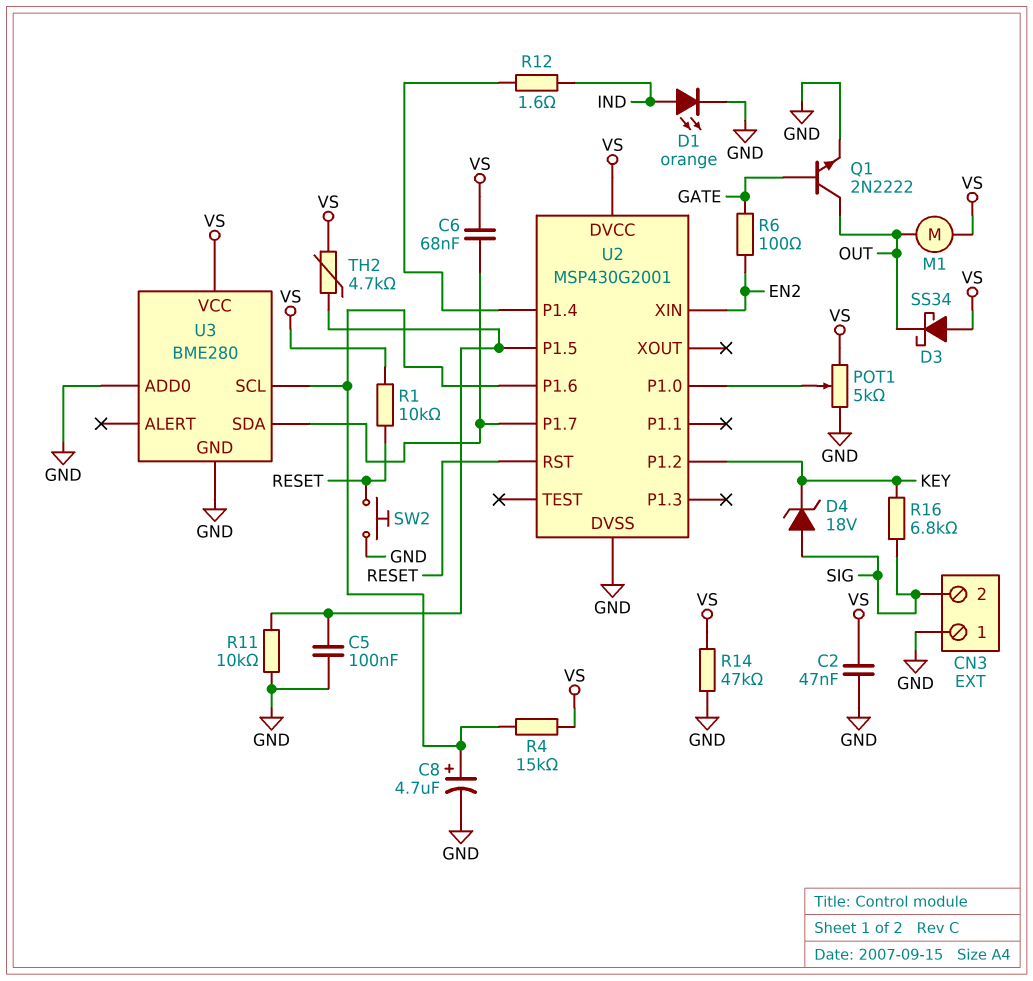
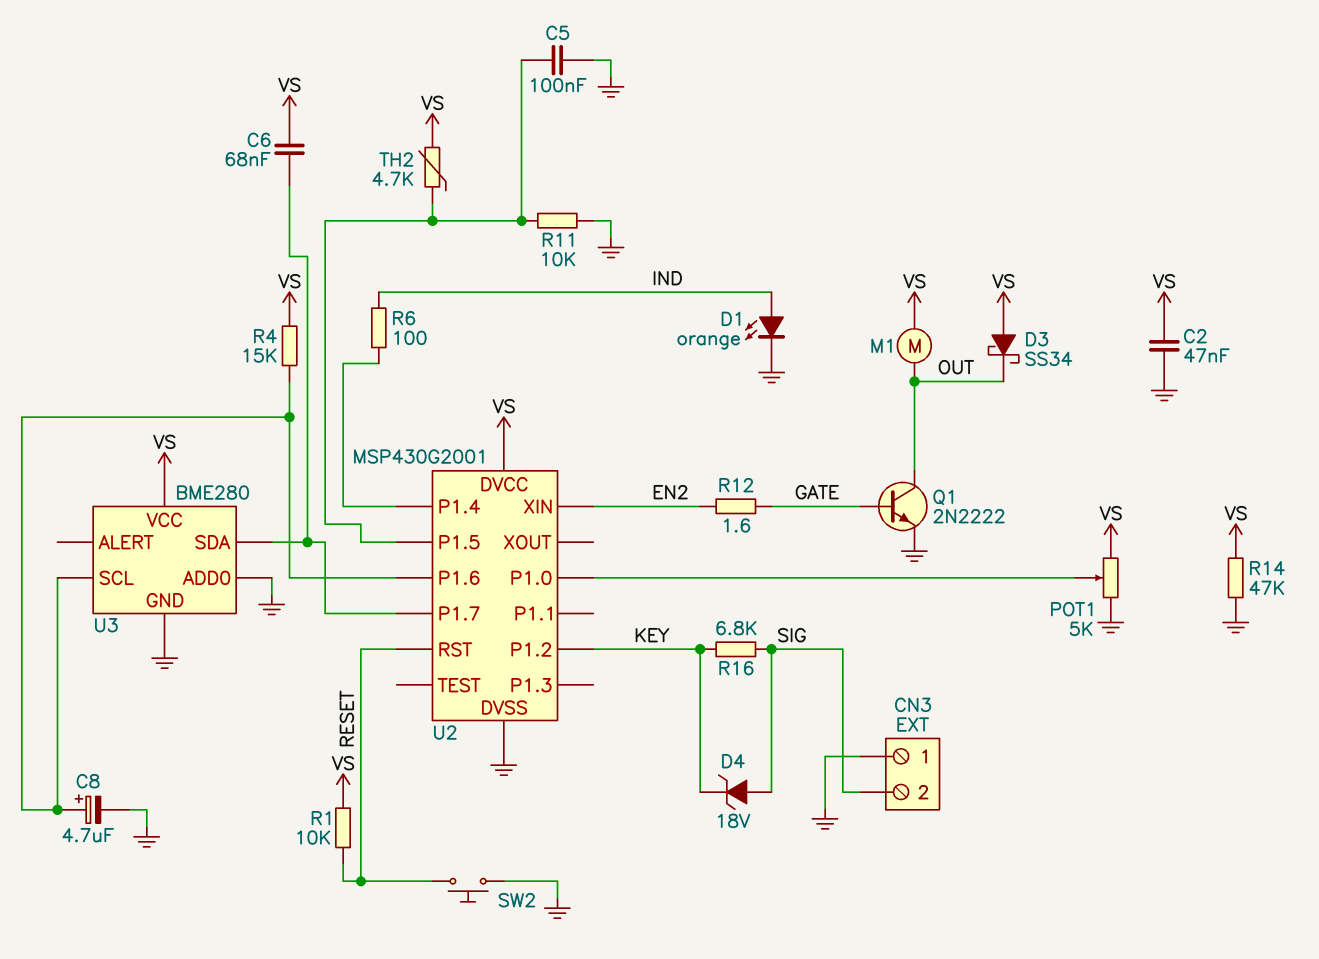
R6: 100 (EN2, GATE) -> 100 (IND, U2/P1.4)
R12: 1.6 (IND, U2/P1.4) -> 1.6 (EN2, GATE)

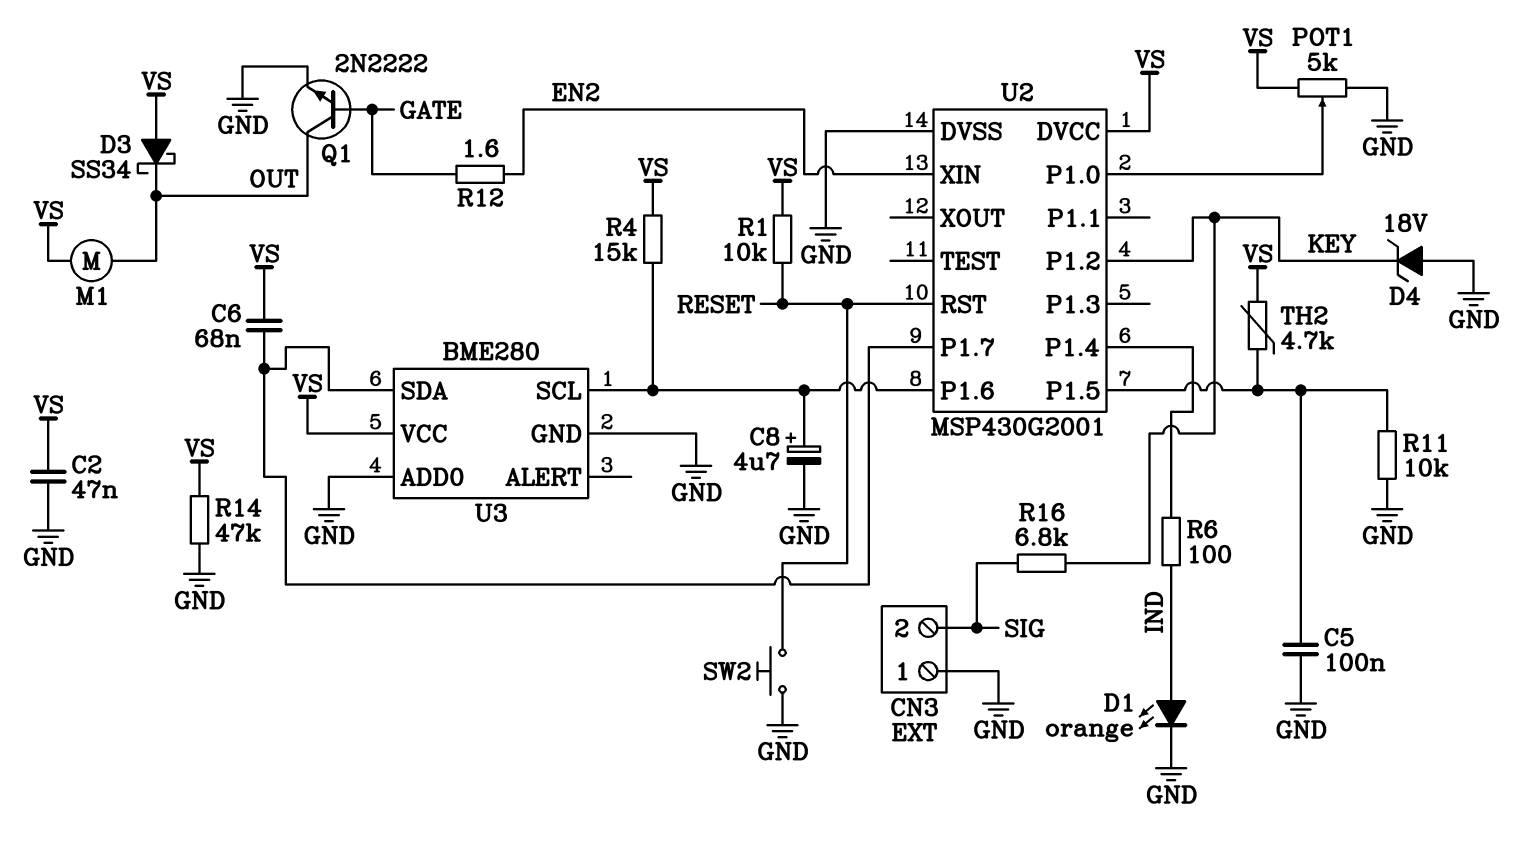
D4: zener 18V (A SIG, K KEY) -> zener 18V (A GND, K KEY)

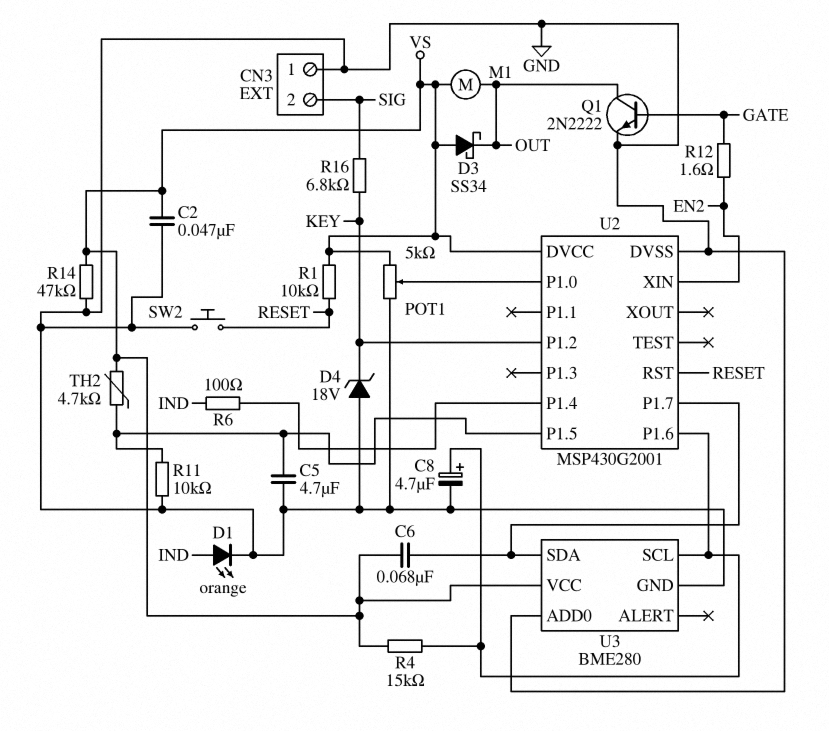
C5: 100nF (GND, U2/P1.5) -> 4.7uF (GND, U2/P1.5)

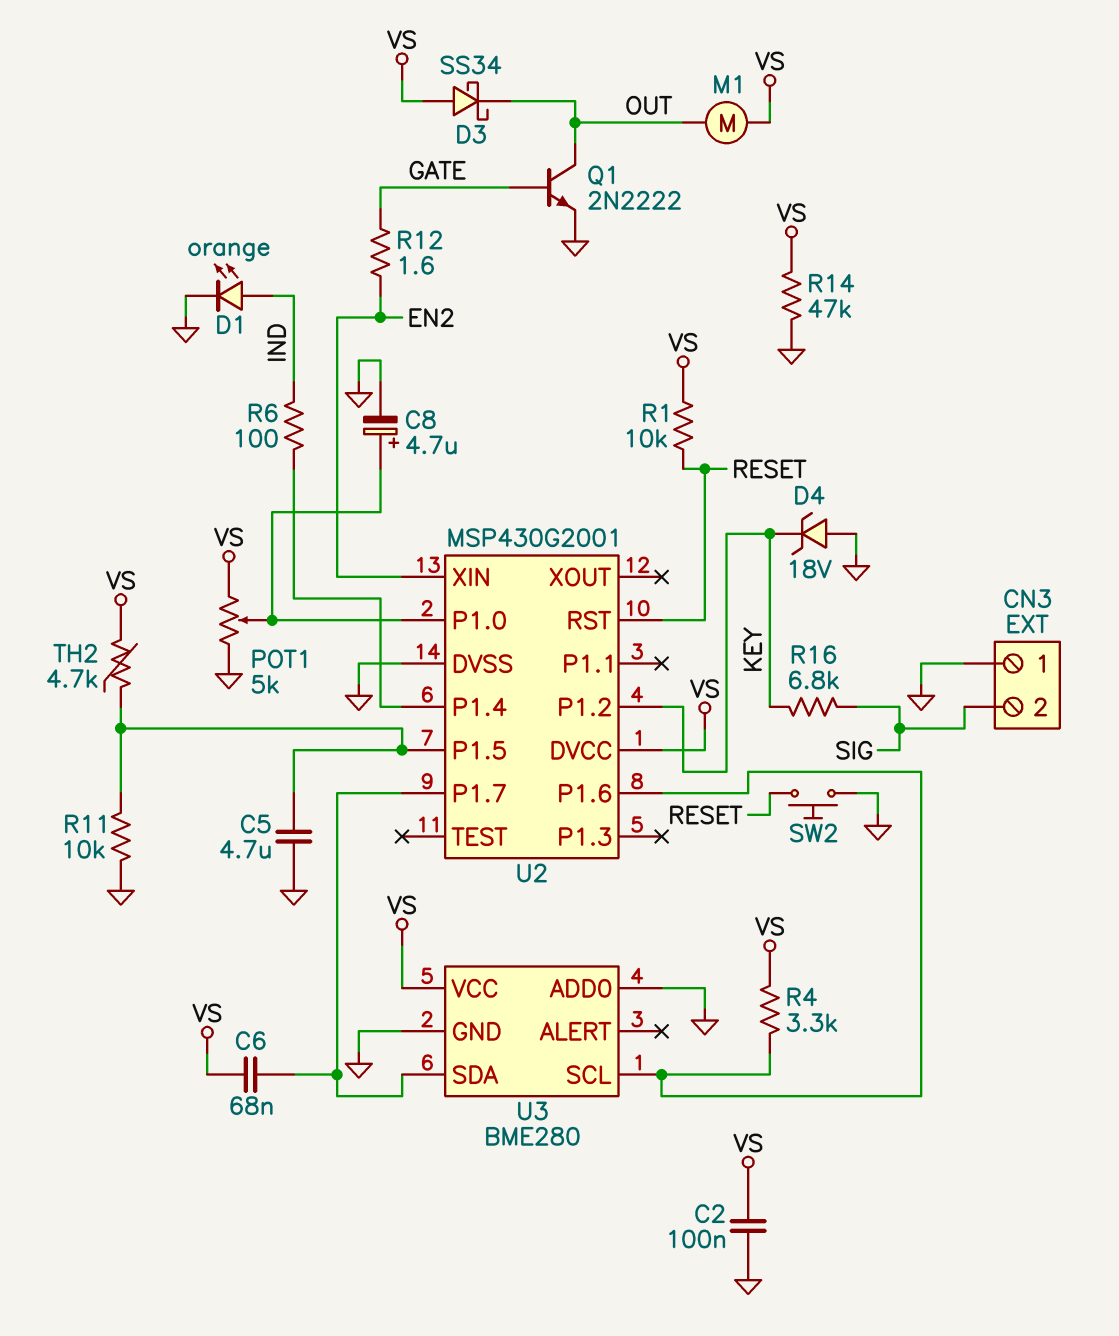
C2: 47nF (GND, VS) -> 100nF (GND, VS)
C8: 4.7uF (plus U2/P1.6, minus GND) -> 4.7uF (plus U2/P1.0, minus GND)
R4: 15k (U2/P1.6, VS) -> 3.3k (U2/P1.6, VS)

